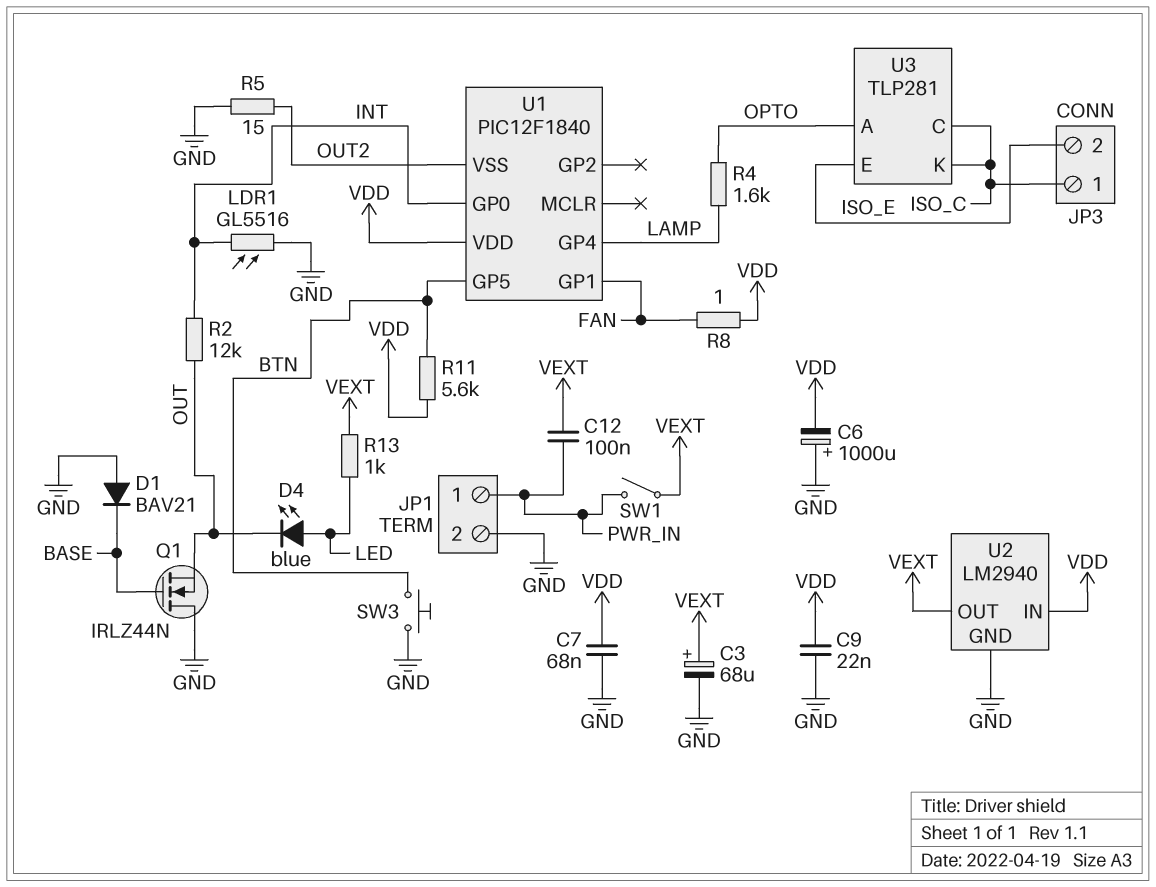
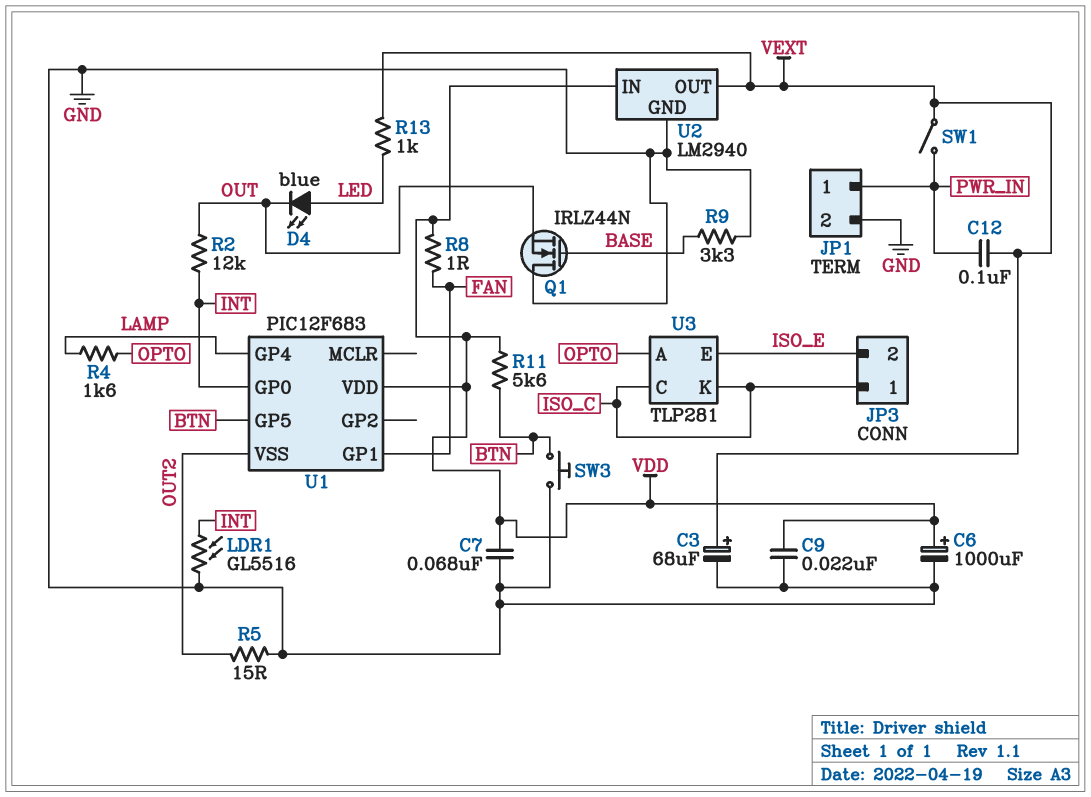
C6: 1000uF (plus GND, minus VDD) -> 1000uF (plus VDD, minus GND)
D1: diode BAV21 (A GND, K BASE) -> none
R9: none -> 3.3k (BASE, GND)
U1: PIC12F1840 -> PIC12F683

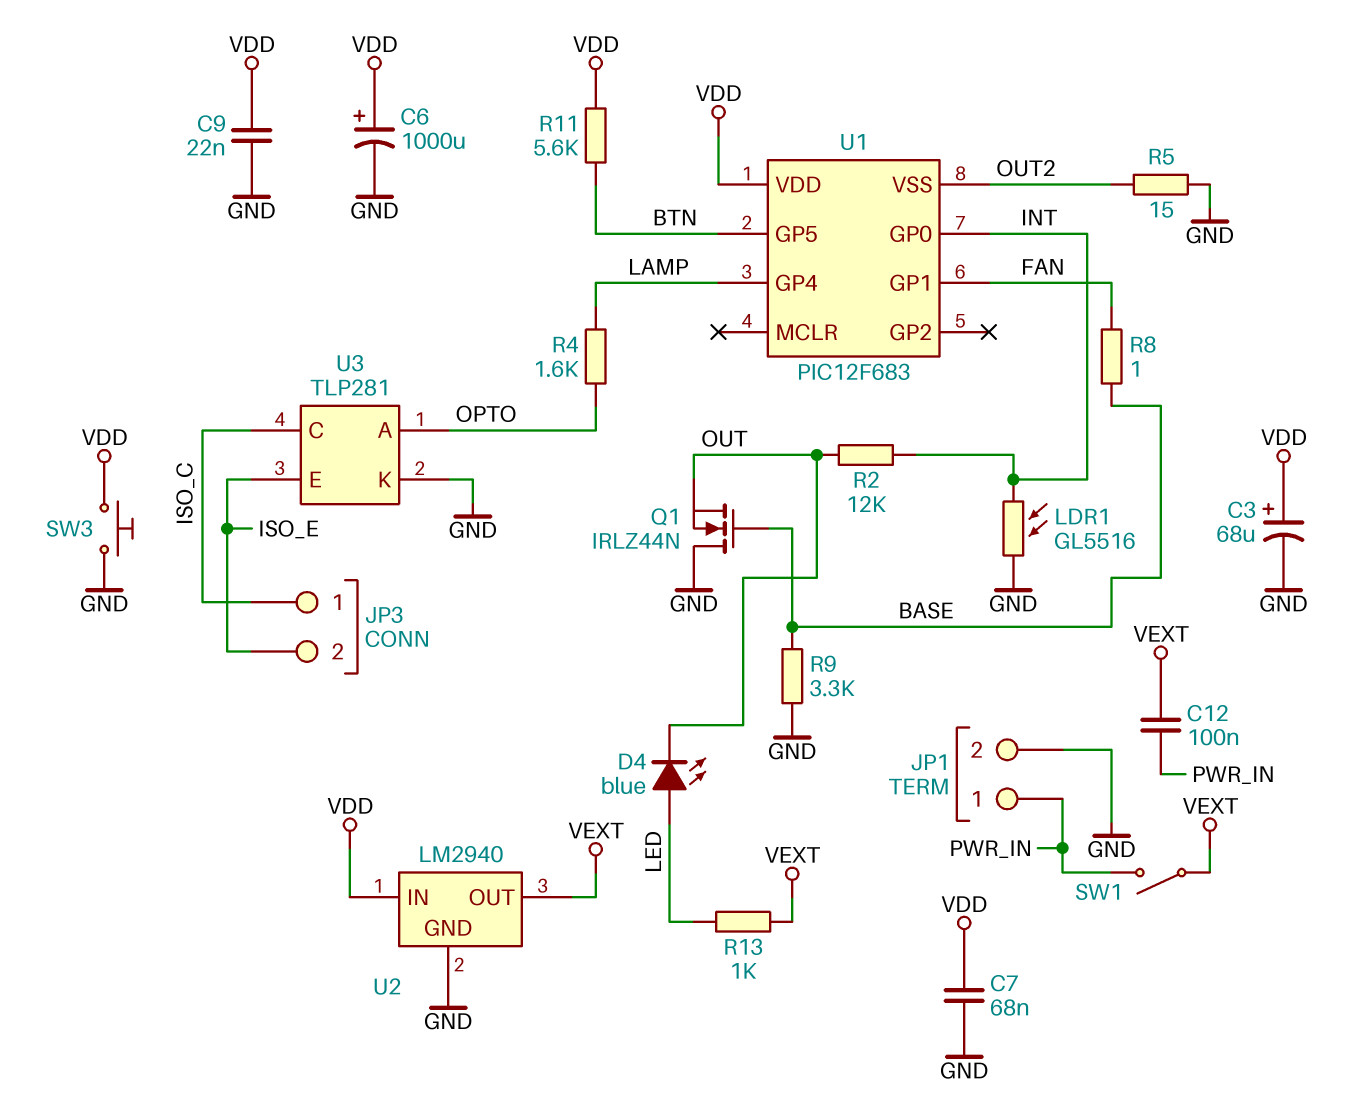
C3: 68uF (plus VEXT, minus GND) -> 68uF (plus VDD, minus GND)
R8: 1 (FAN, VDD) -> 1 (BASE, FAN)
SW3: button (BTN, GND) -> button (GND, VDD)
U3 pin K: ISO_C -> GND

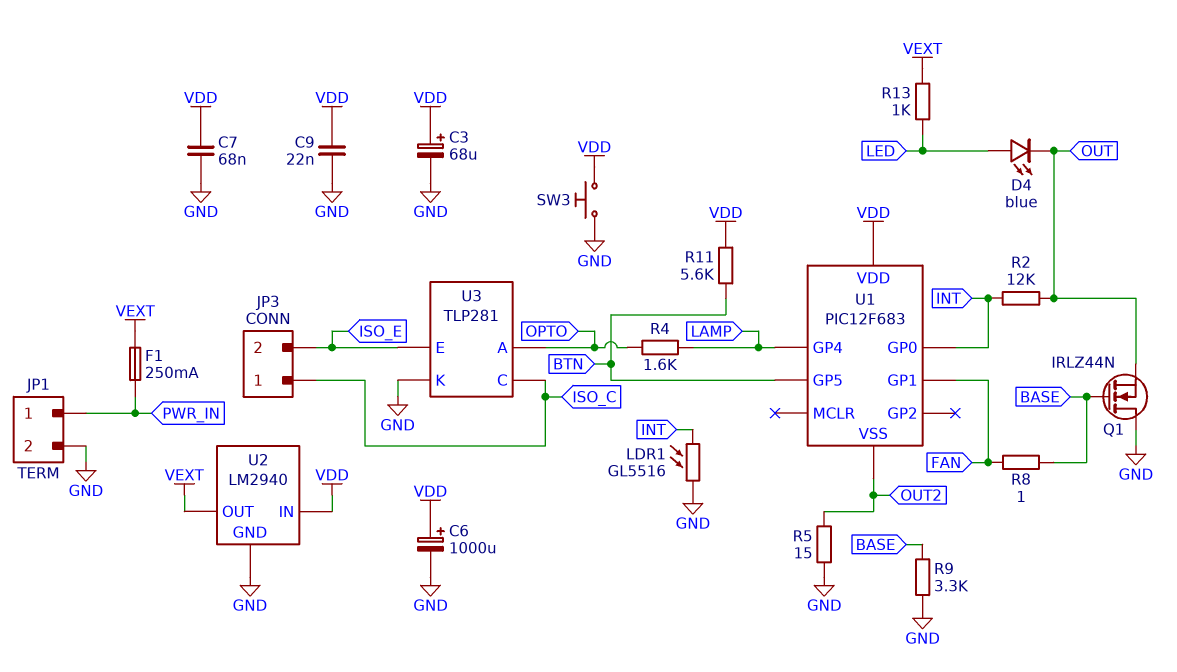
C12: 100nF (PWR_IN, VEXT) -> none
F1: none -> 250mA (PWR_IN, VEXT)
SW1: switch (PWR_IN, VEXT) -> none

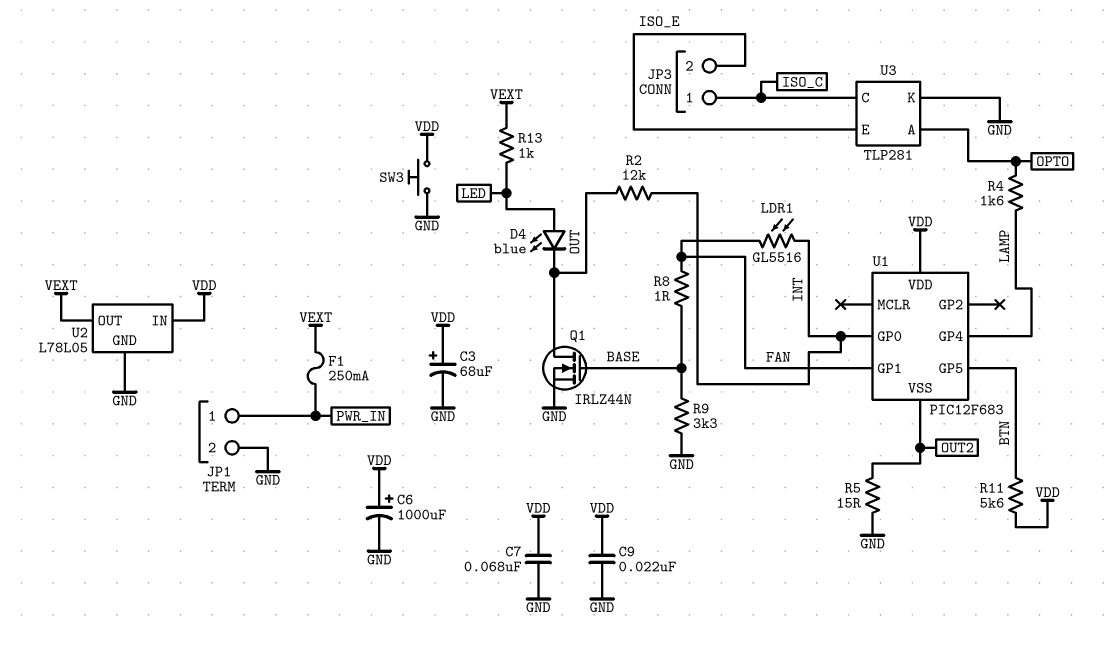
LDR1: GL5516 (GND, INT) -> GL5516 (FAN, INT)
Q1: NMOS IRLZ44N (G BASE, D GND, S OUT) -> NMOS IRLZ44N (G BASE, D OUT, S GND)
U2: LM2940 -> L78L05

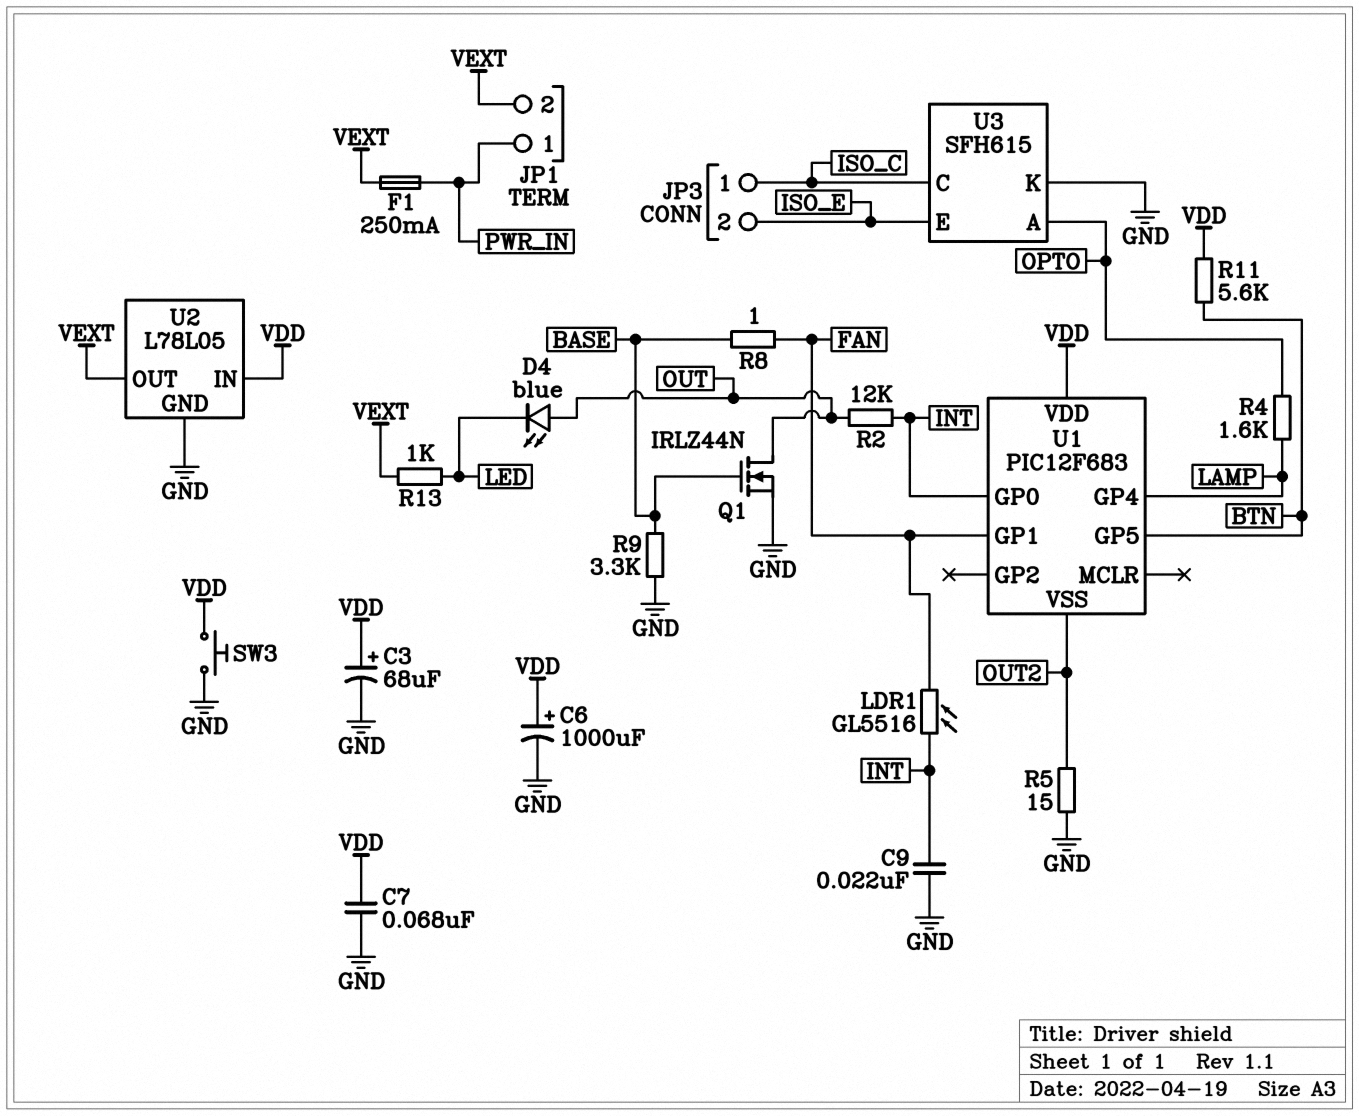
C9: 22nF (GND, VDD) -> 22nF (GND, INT)
D4: LED blue (A LED, K OUT) -> LED blue (A OUT, K LED)
JP1 pin 2: GND -> VEXT
U3: TLP281 -> SFH615

